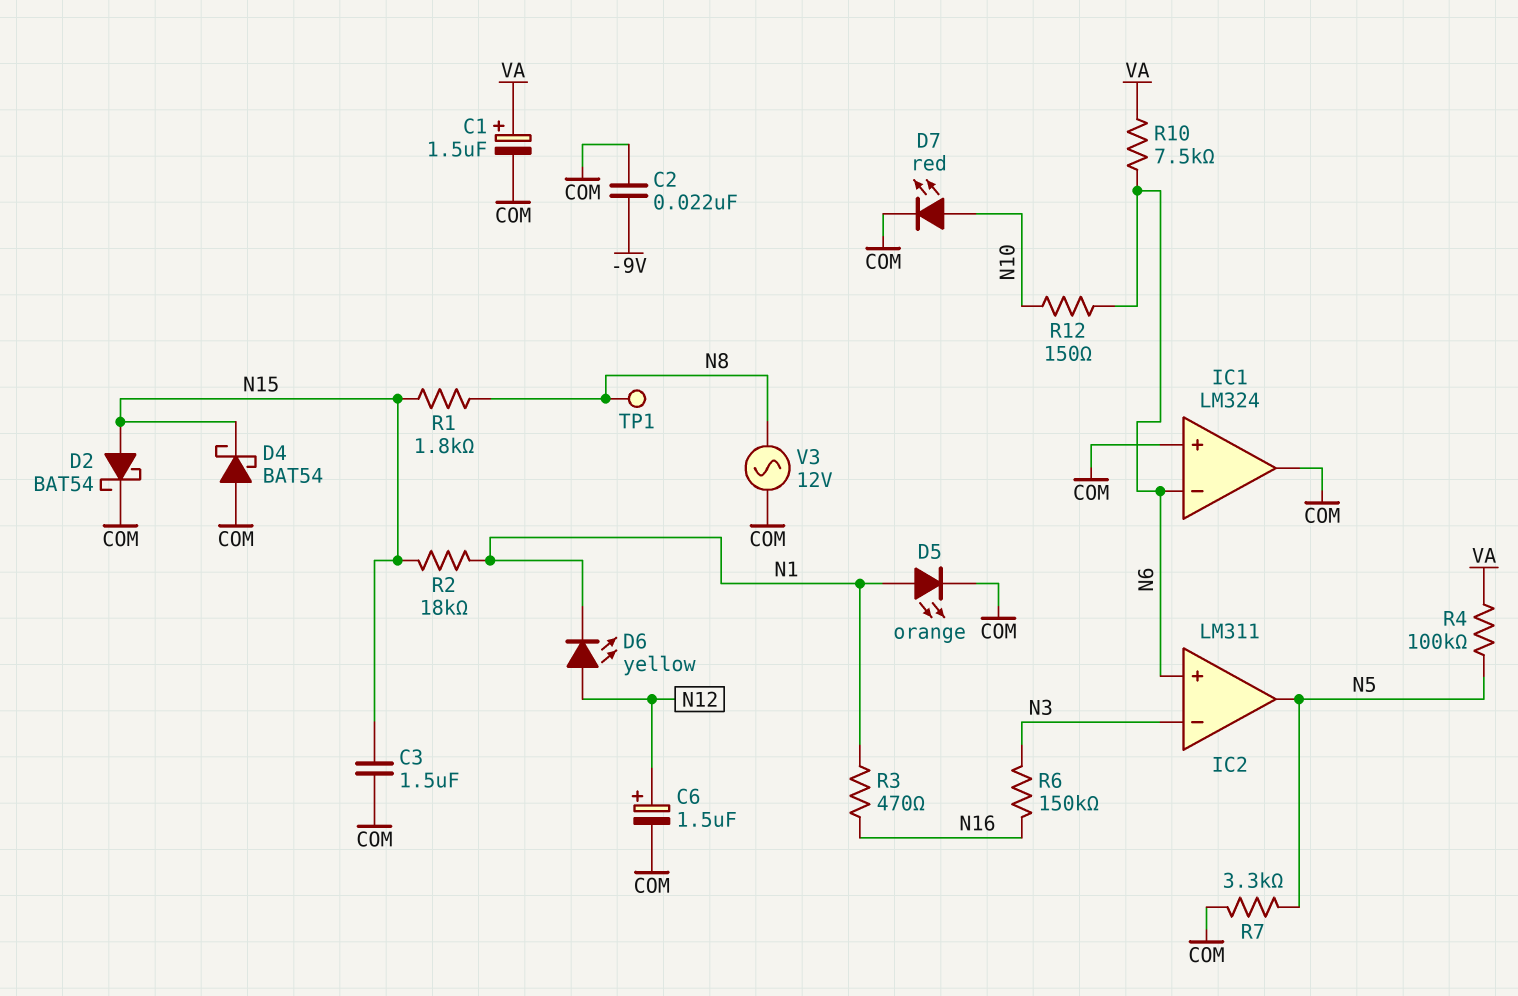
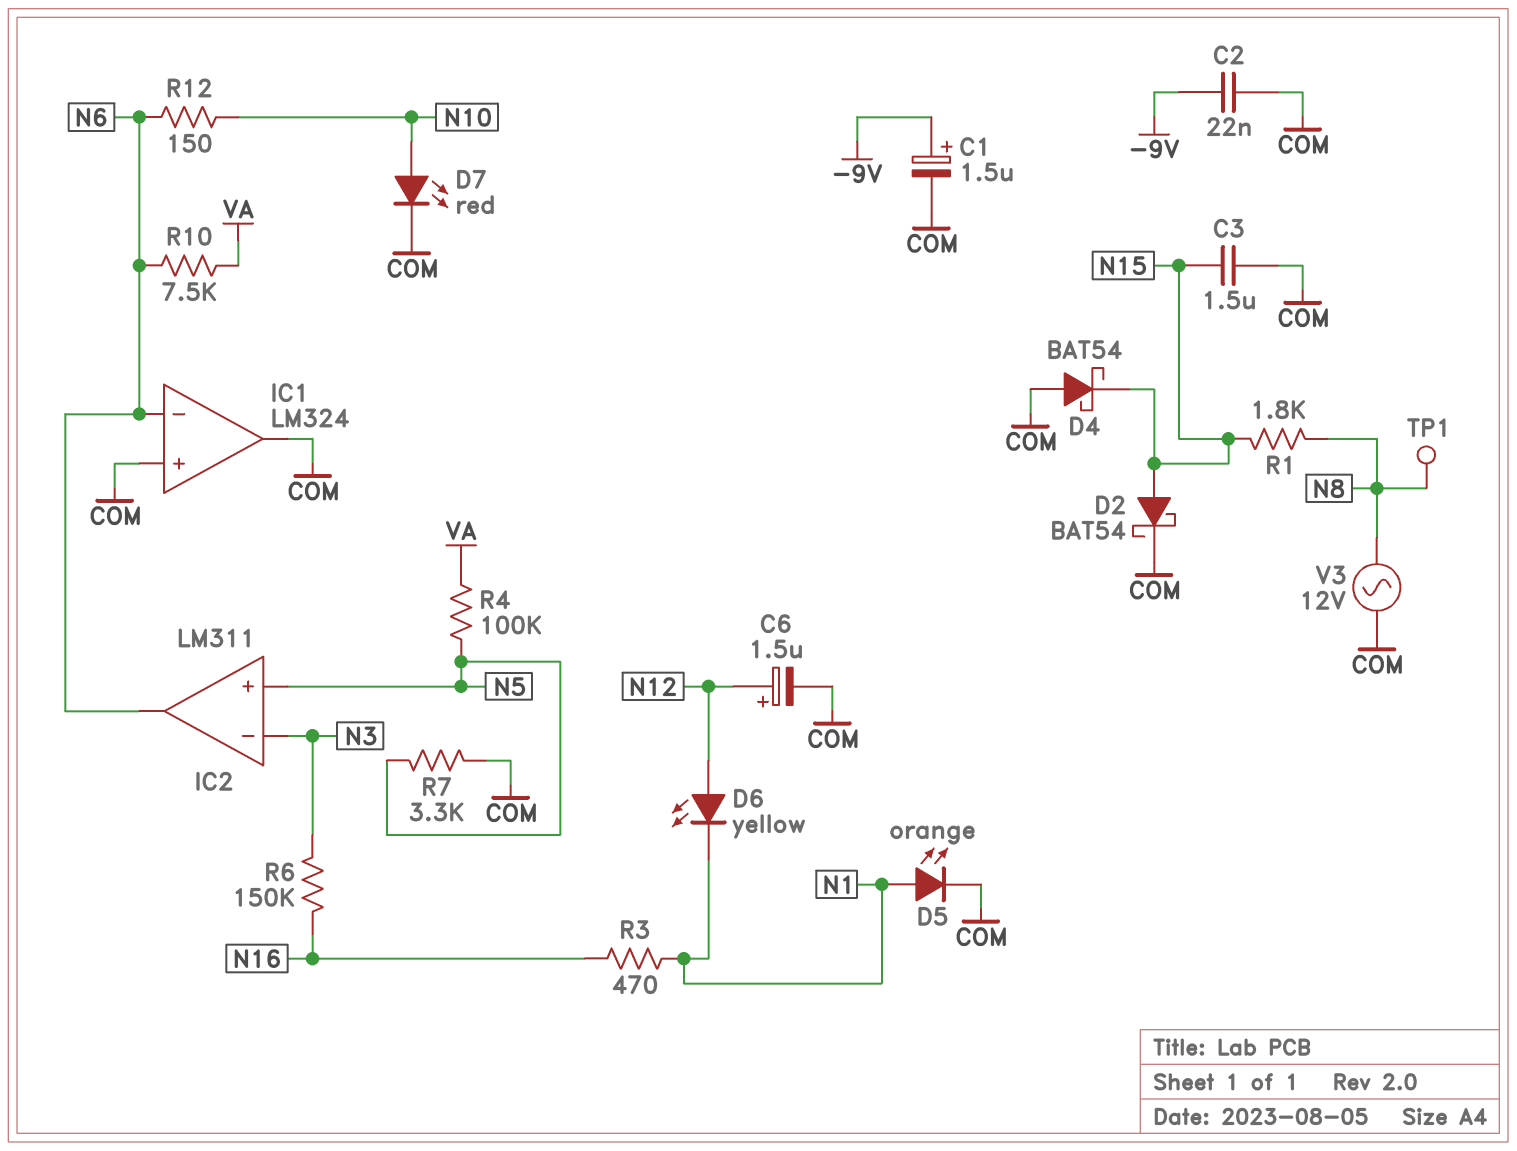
C1: 1.5uF (plus VA, minus COM) -> 1.5uF (plus -9V, minus COM)
IC2 pin in+: N6 -> N5
IC2 pin out: N5 -> N6
R2: 18k (N1, N15) -> none

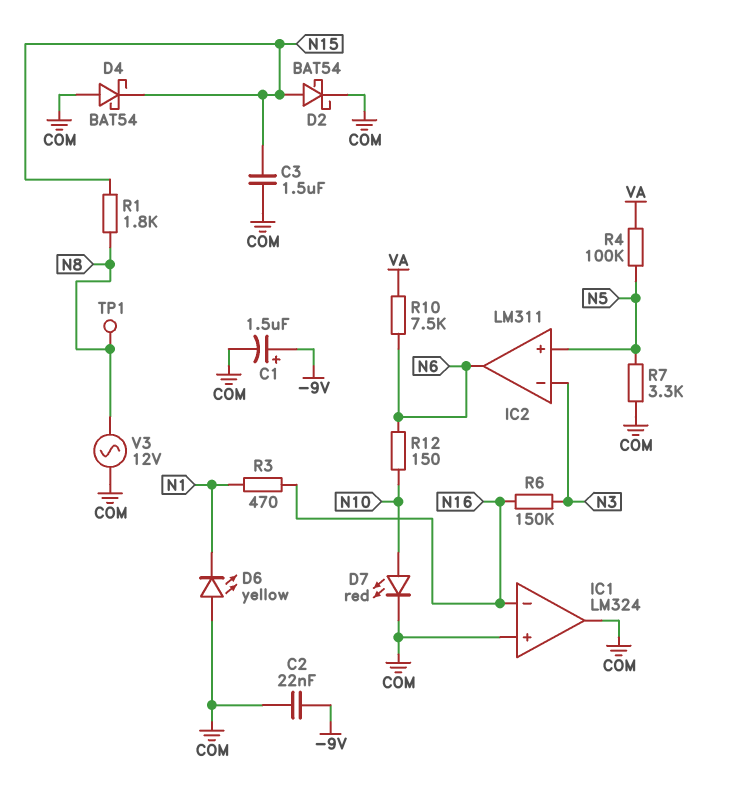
C6: 1.5uF (plus N12, minus COM) -> none
D5: LED orange (A N1, K COM) -> none
D6: LED yellow (A N12, K N1) -> LED yellow (A COM, K N1)
IC1 pin in-: N6 -> N16

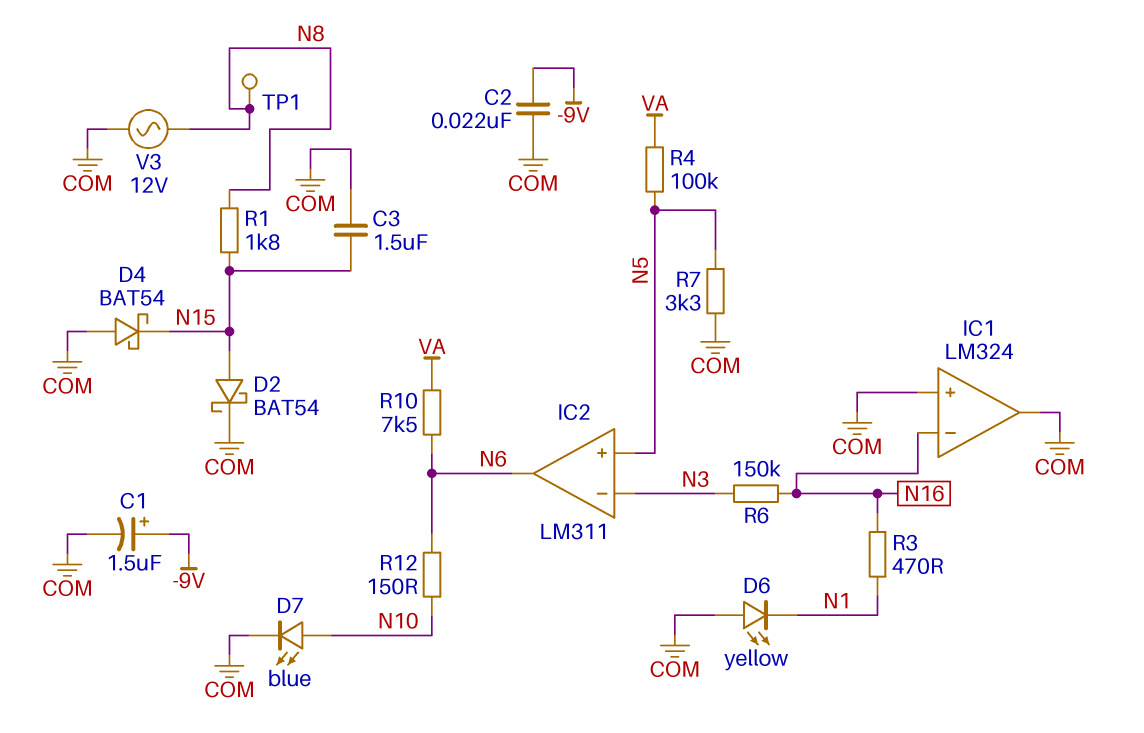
D7: LED red (A N10, K COM) -> LED blue (A N10, K COM)

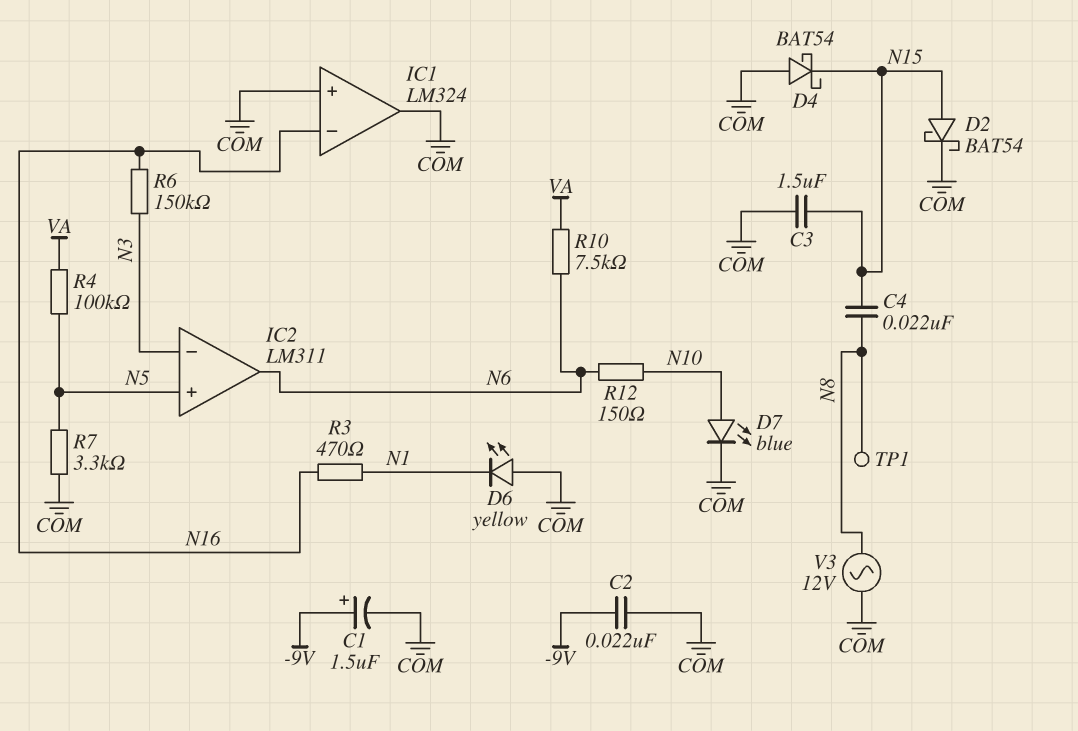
C4: none -> 22nF (N8, N15)
R1: 1.8k (N8, N15) -> none

